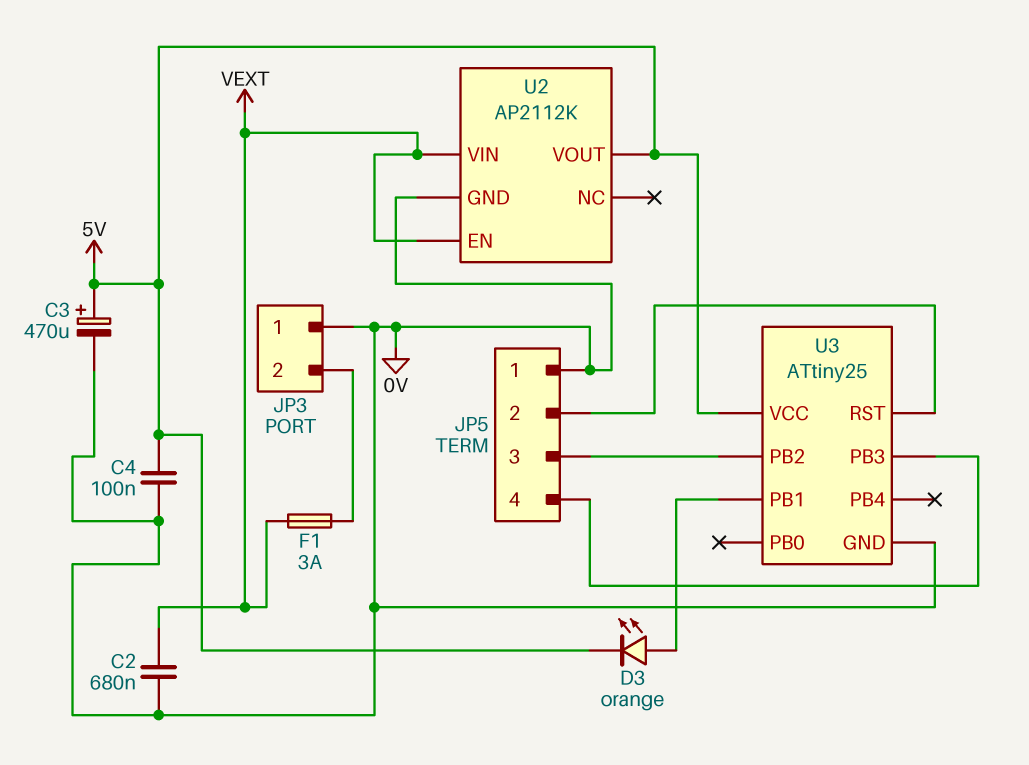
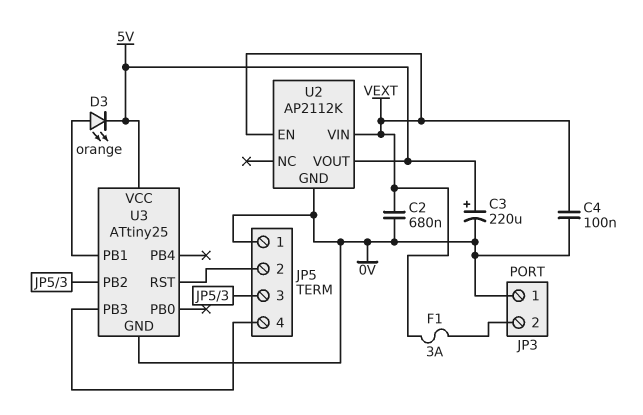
C3: 470uF (plus 5V, minus 0V) -> 220uF (plus 5V, minus 0V)
C4: 100nF (0V, 5V) -> 100nF (0V, VEXT)

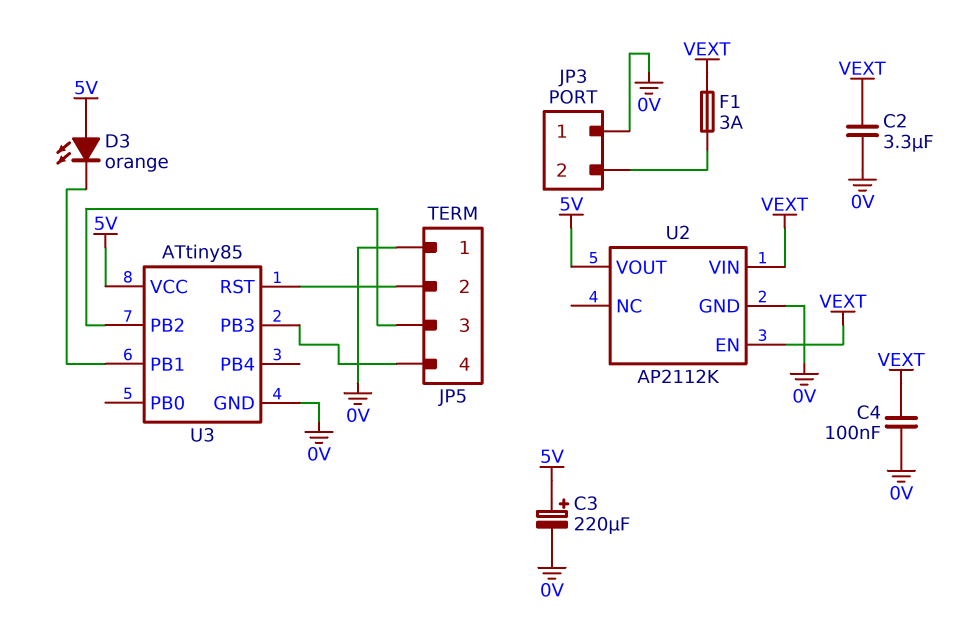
C2: 680nF (0V, VEXT) -> 3.3uF (0V, VEXT)
D3: LED orange (A U3/PB1, K 5V) -> LED orange (A 5V, K U3/PB1)
U3: ATtiny25 -> ATtiny85

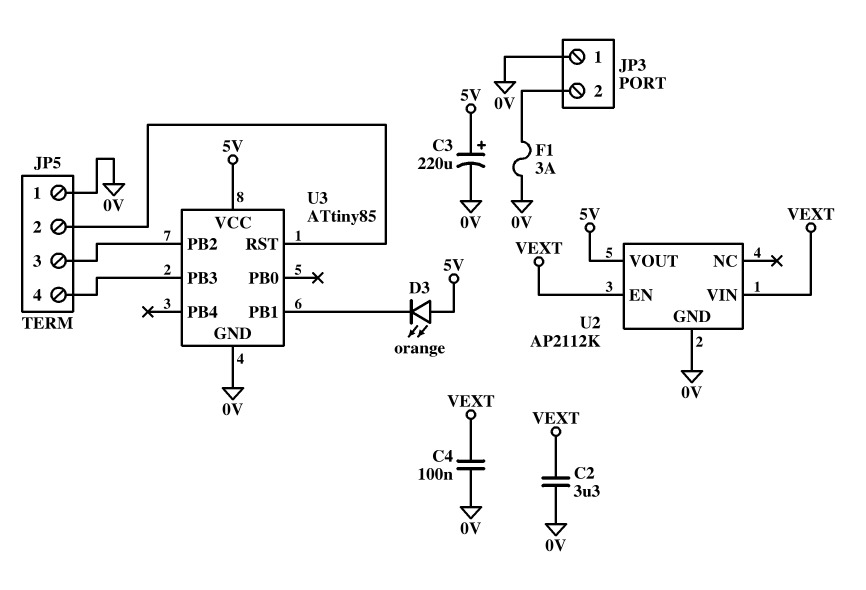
F1: 3A (JP3/2, VEXT) -> 3A (0V, JP3/2)

